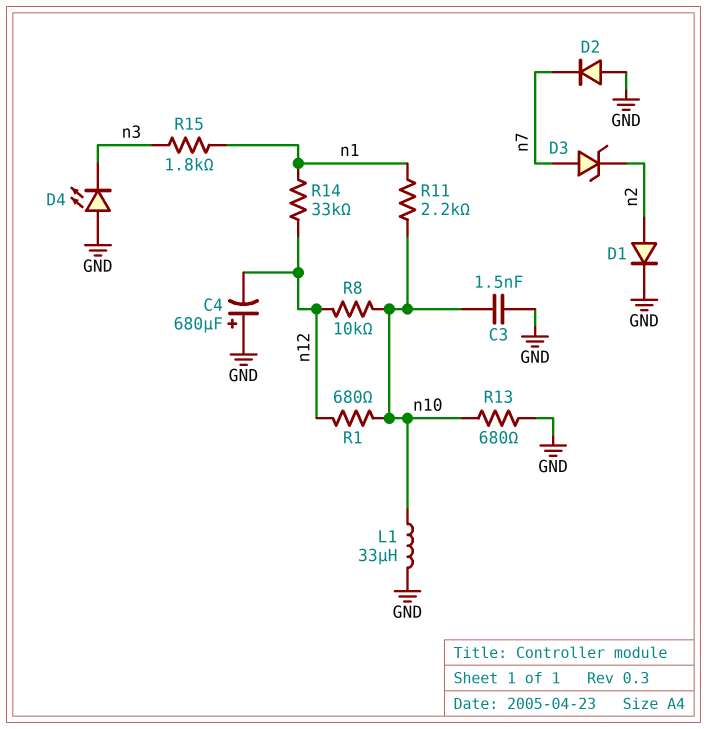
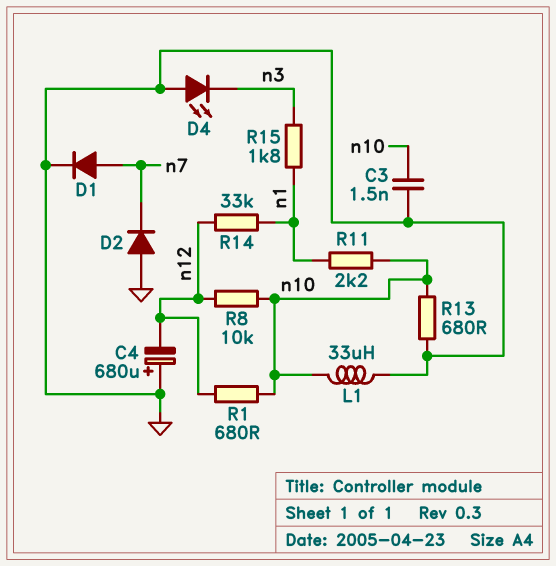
D1: diode (A n2, K GND) -> diode (A n7, K GND)
D3: zener (A n7, K n2) -> none

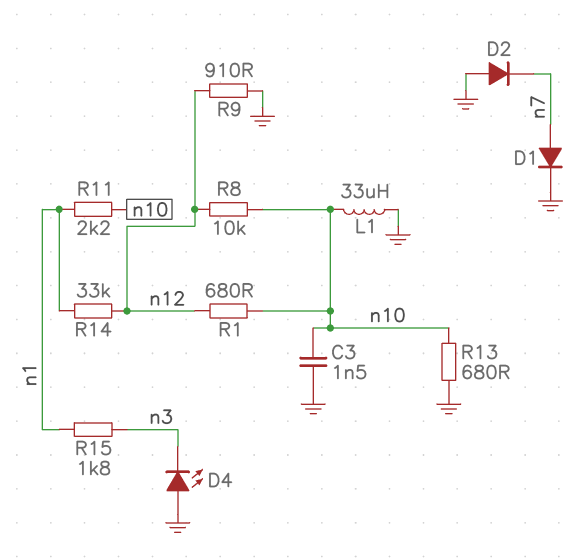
C4: 680uF (plus GND, minus n12) -> none
R9: none -> 910 (GND, n12)

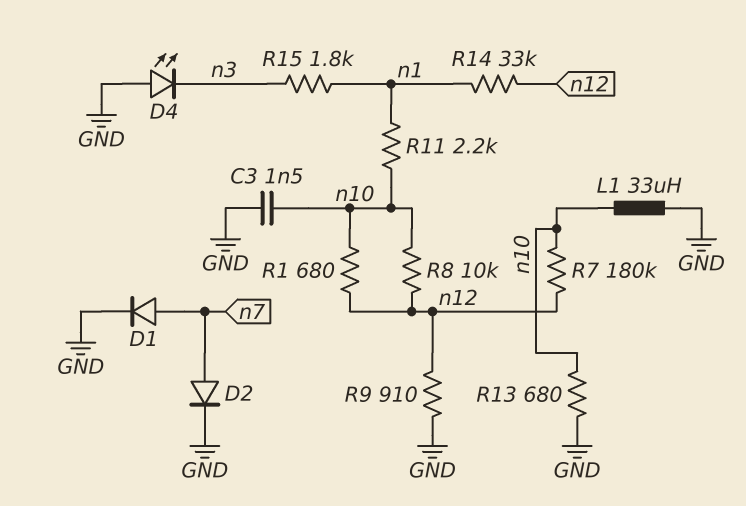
D2: diode (A GND, K n7) -> diode (A n7, K GND)
R7: none -> 180k (n10, n12)

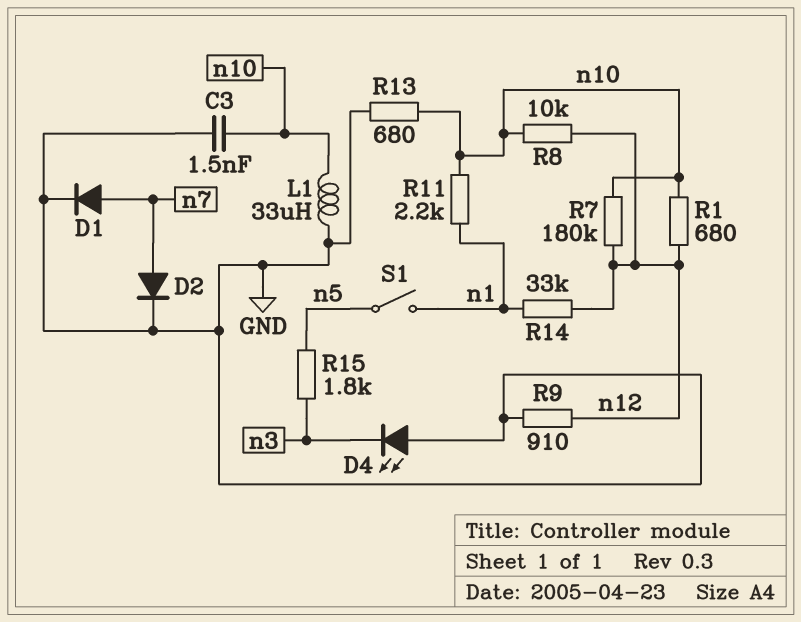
R15: 1.8k (n1, n3) -> 1.8k (n3, n5)
S1: none -> switch (n1, n5)

